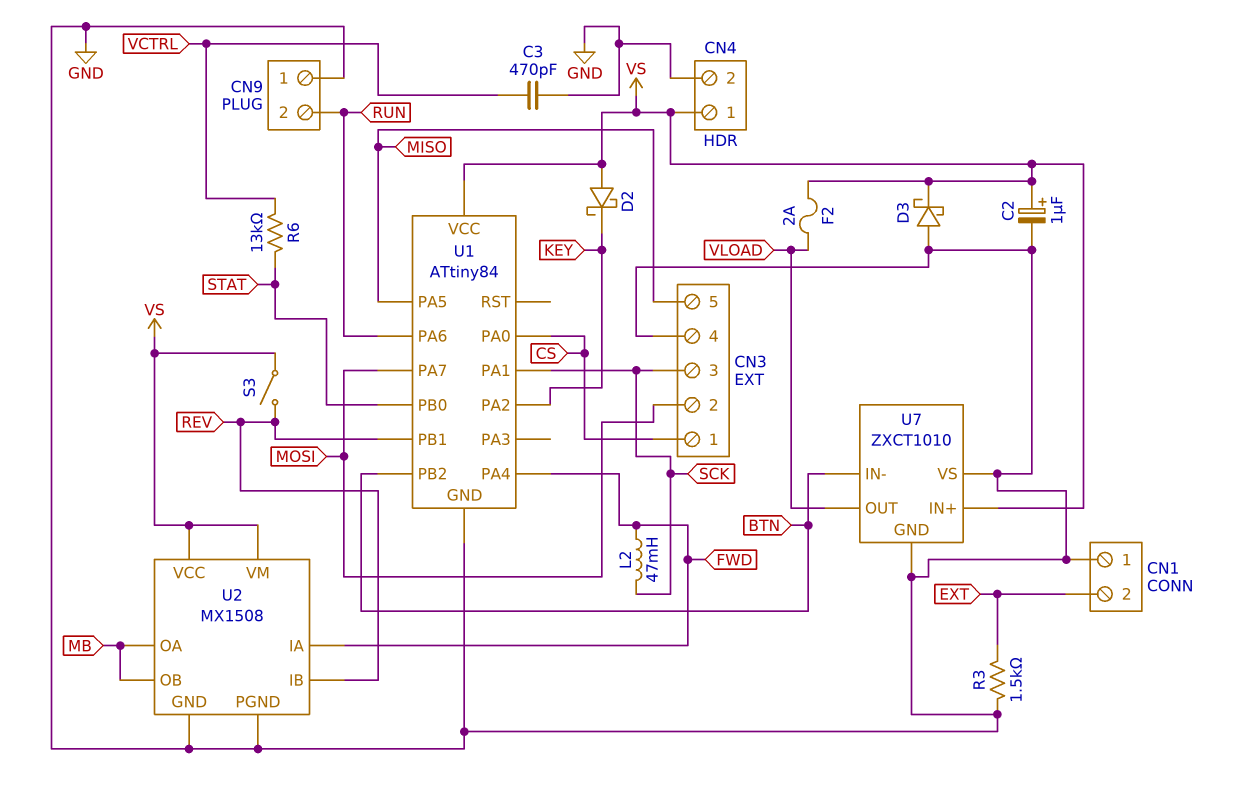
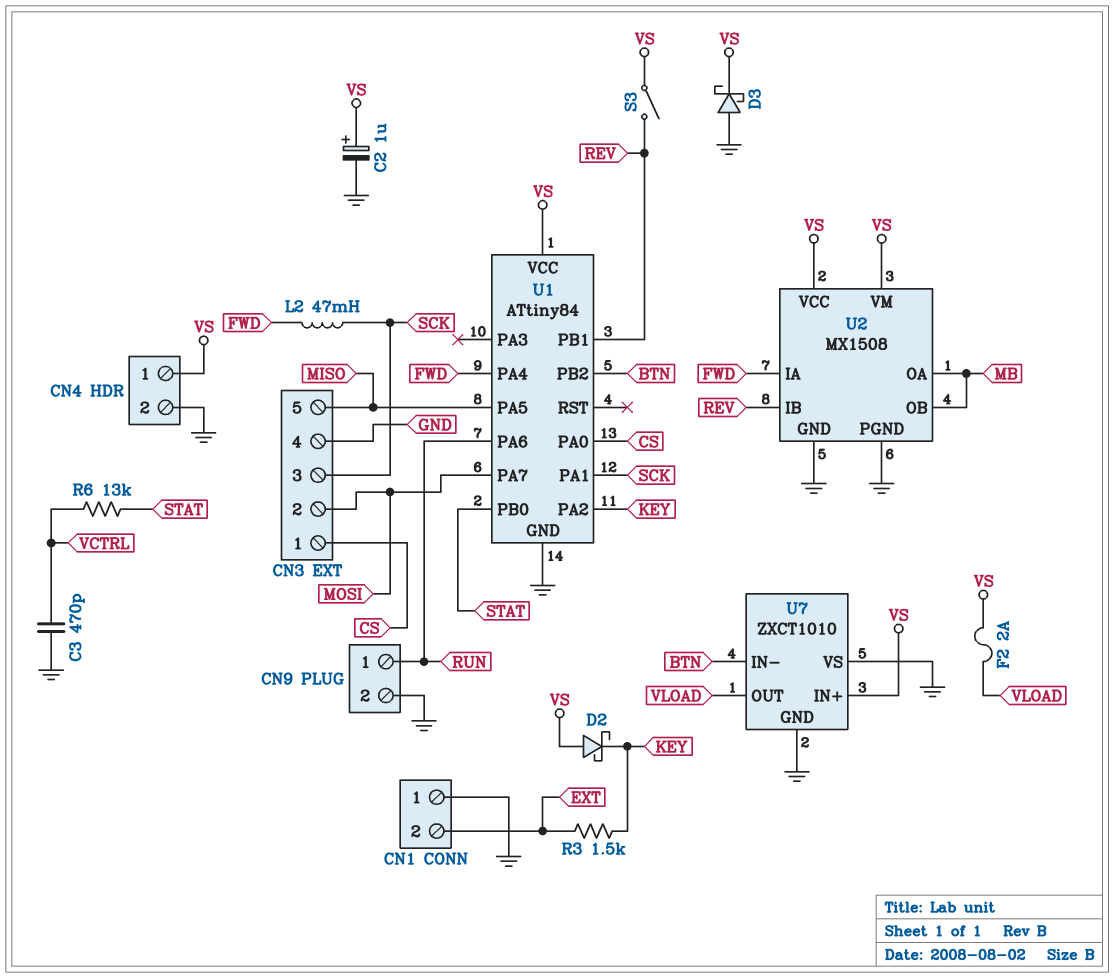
CN9 pin 1: GND -> RUN
CN9 pin 2: RUN -> GND
R3: 1.5k (EXT, GND) -> 1.5k (EXT, KEY)

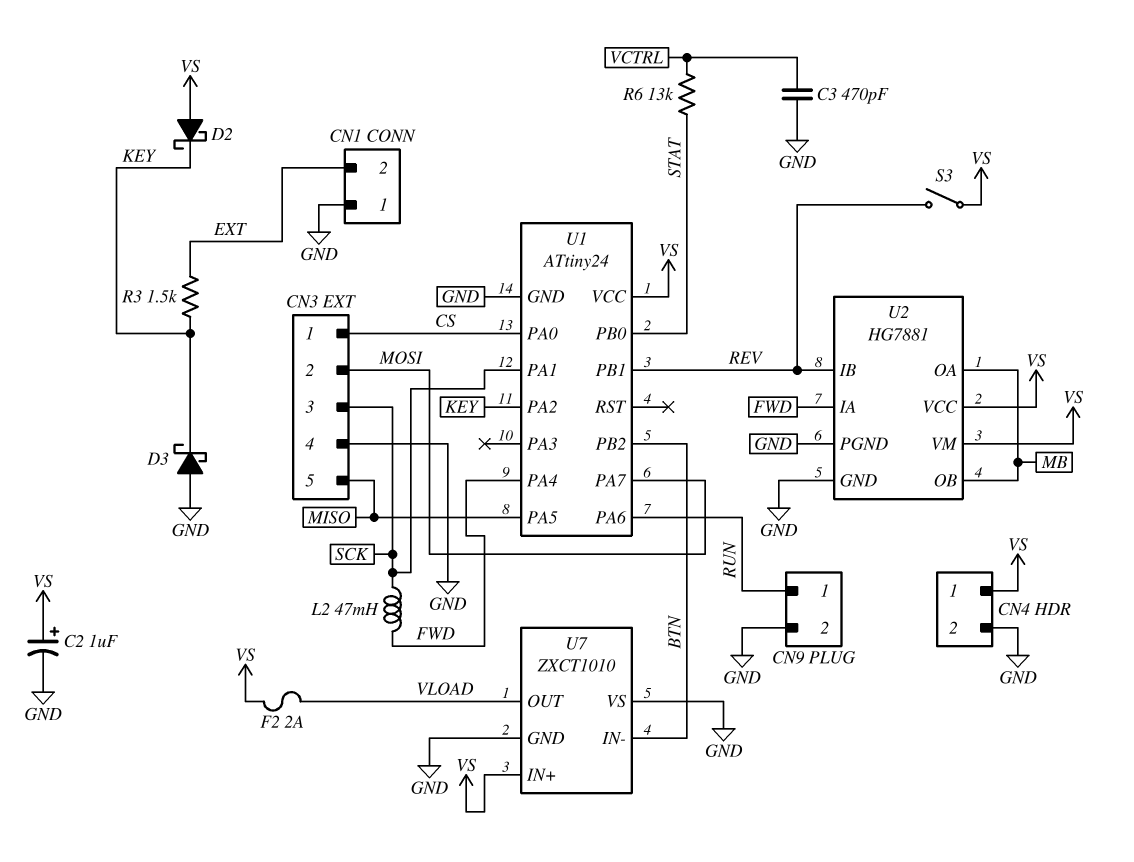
D3: schottky (A GND, K VS) -> schottky (A GND, K KEY)
U1: ATtiny84 -> ATtiny24
U2: MX1508 -> HG7881

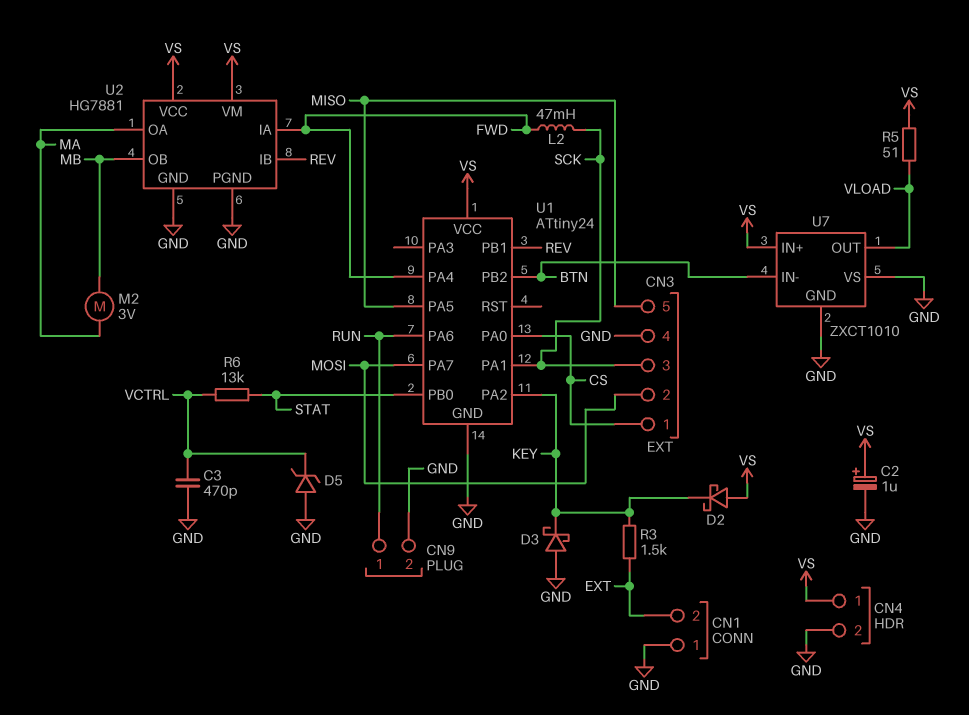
D5: none -> zener (A GND, K VCTRL)
F2: 2A (VLOAD, VS) -> none
M2: none -> motor 3V (MA, MB)
R5: none -> 51 (VLOAD, VS)
S3: switch (REV, VS) -> none
U2 pin OA: MB -> MA

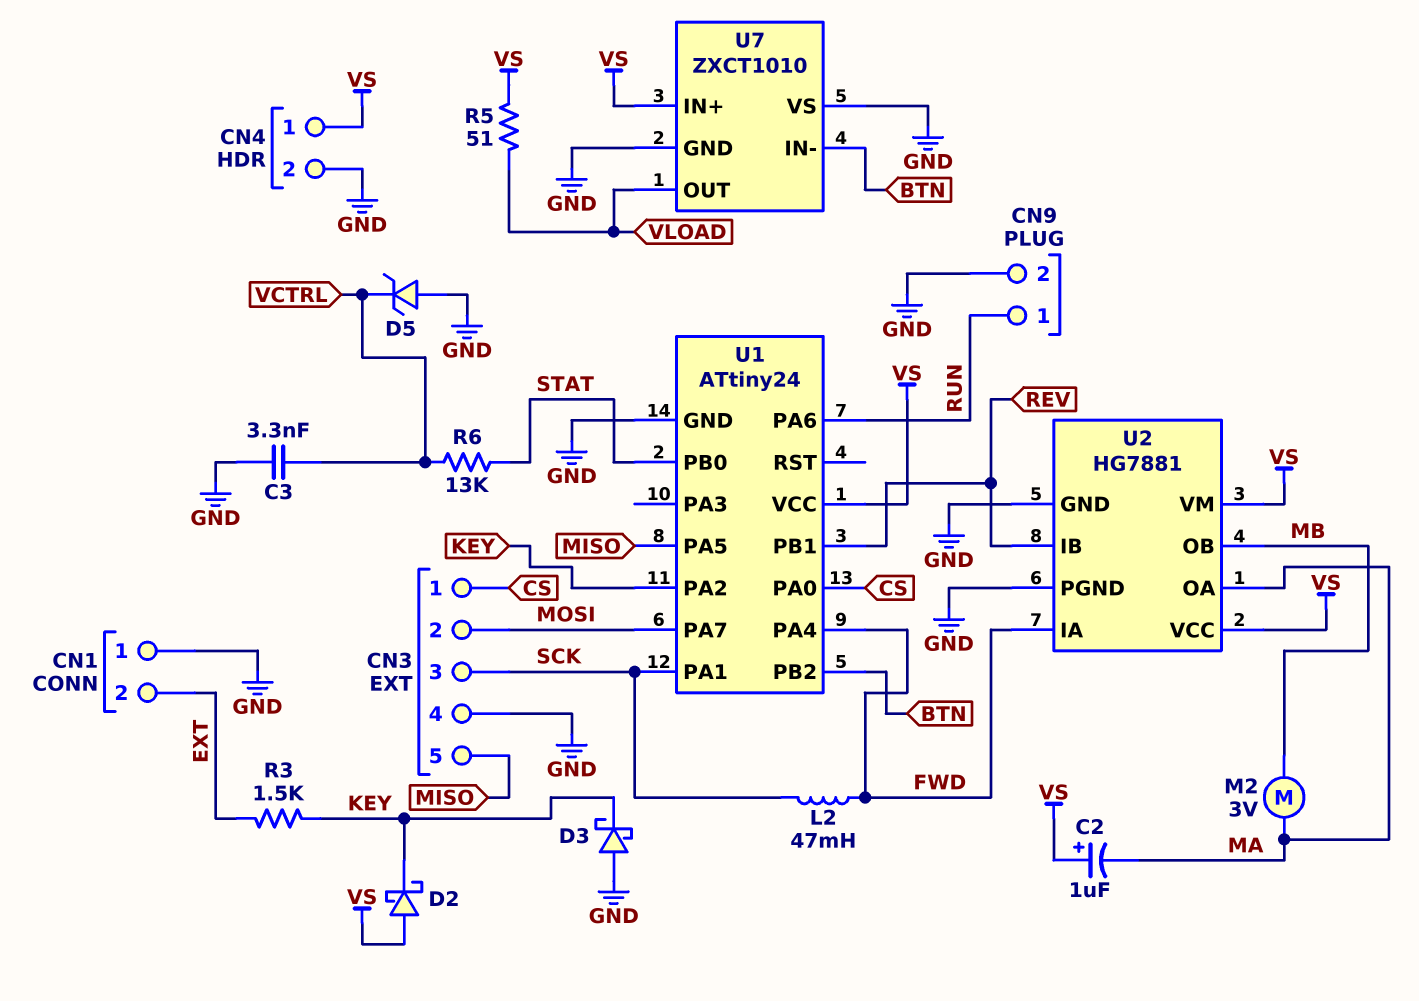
C2: 1uF (plus VS, minus GND) -> 1uF (plus VS, minus MA)
C3: 470pF (GND, VCTRL) -> 3.3nF (GND, VCTRL)

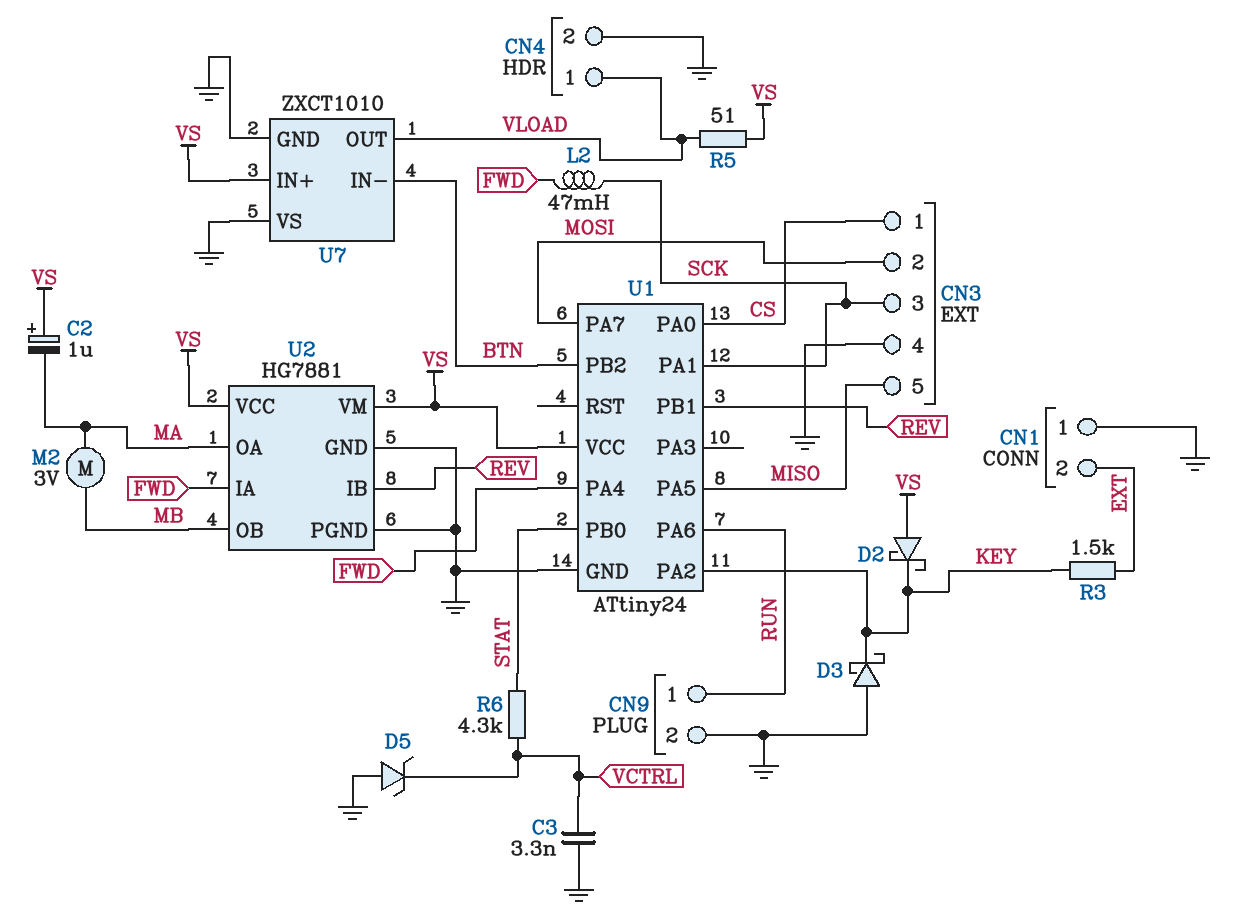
CN4 pin 1: VS -> VLOAD
R6: 13k (STAT, VCTRL) -> 4.3k (STAT, VCTRL)

